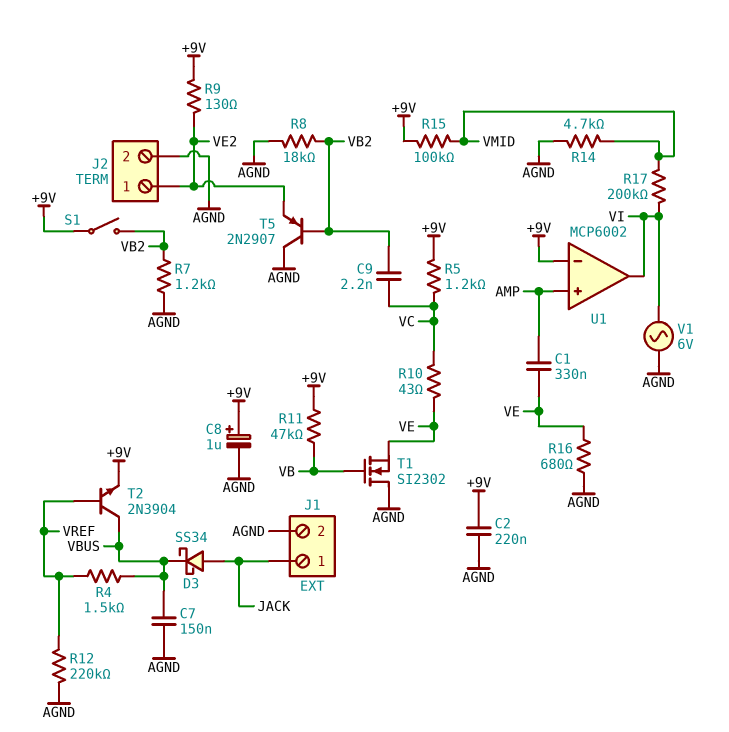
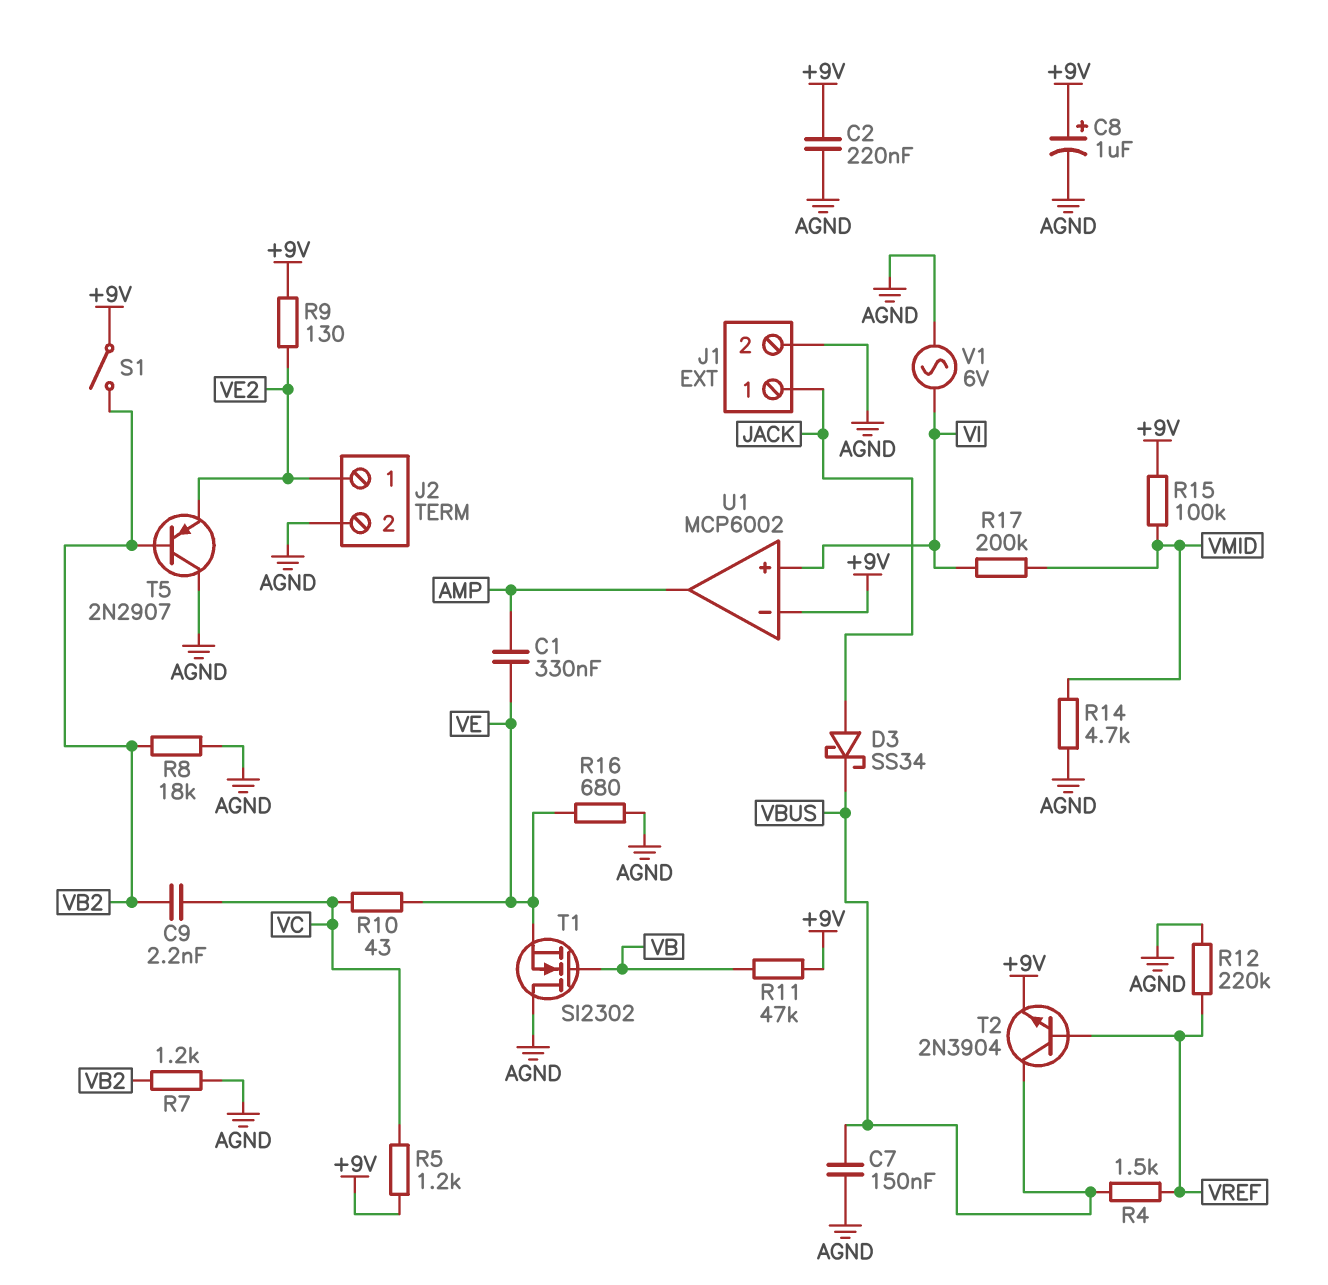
U1 pin in+: AMP -> VI
U1 pin out: VI -> AMP

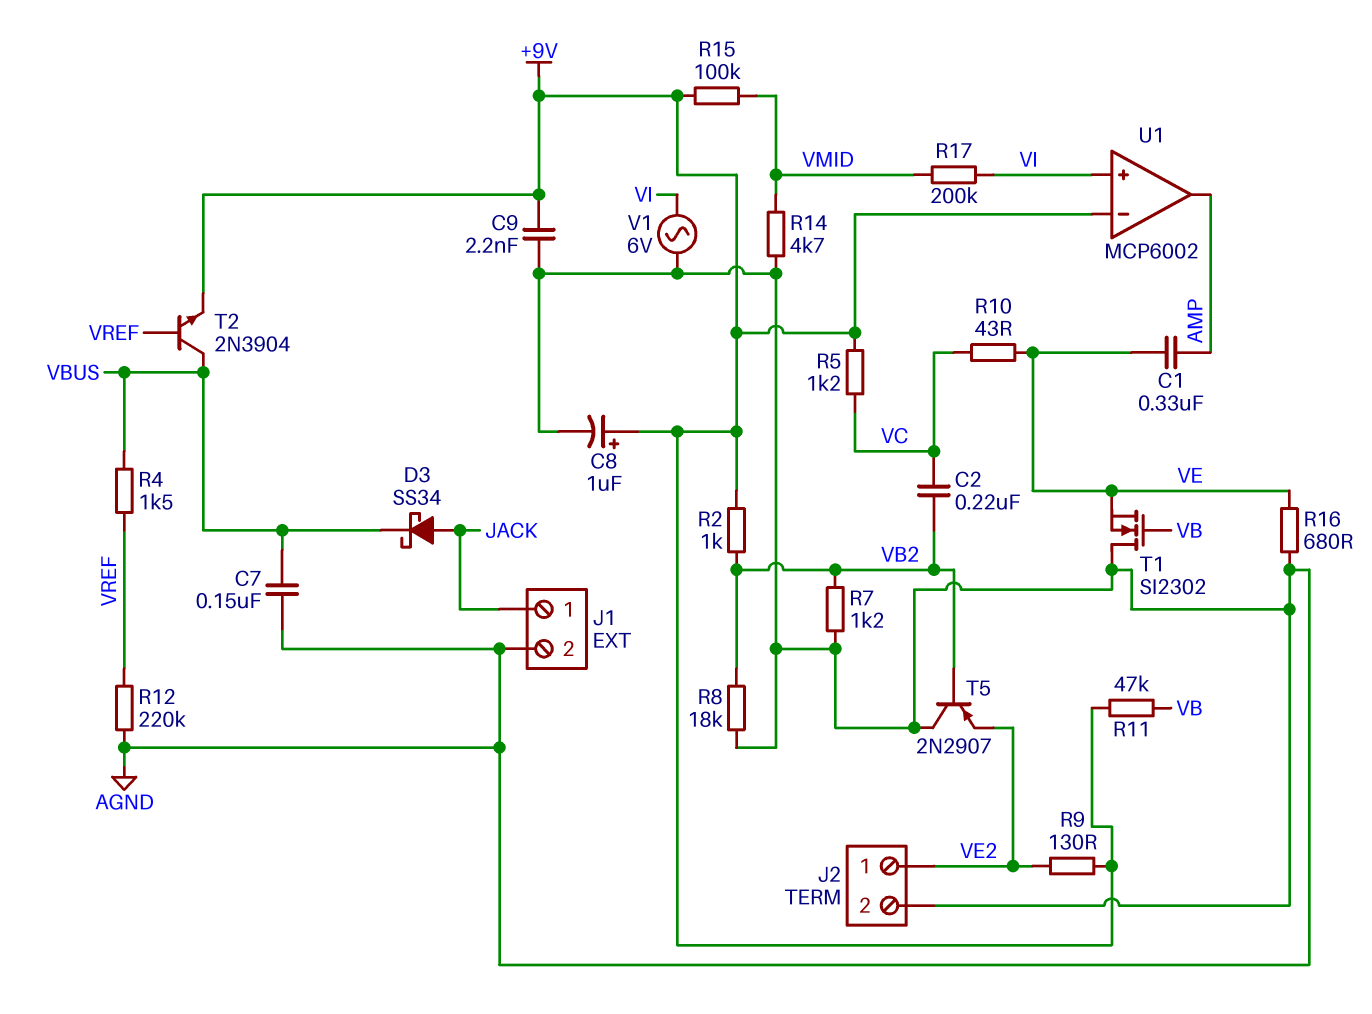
C2: 220nF (+9V, AGND) -> 220nF (VB2, VC)
C9: 2.2nF (VB2, VC) -> 2.2nF (+9V, AGND)
R2: none -> 1k (+9V, VB2)
S1: switch (+9V, VB2) -> none

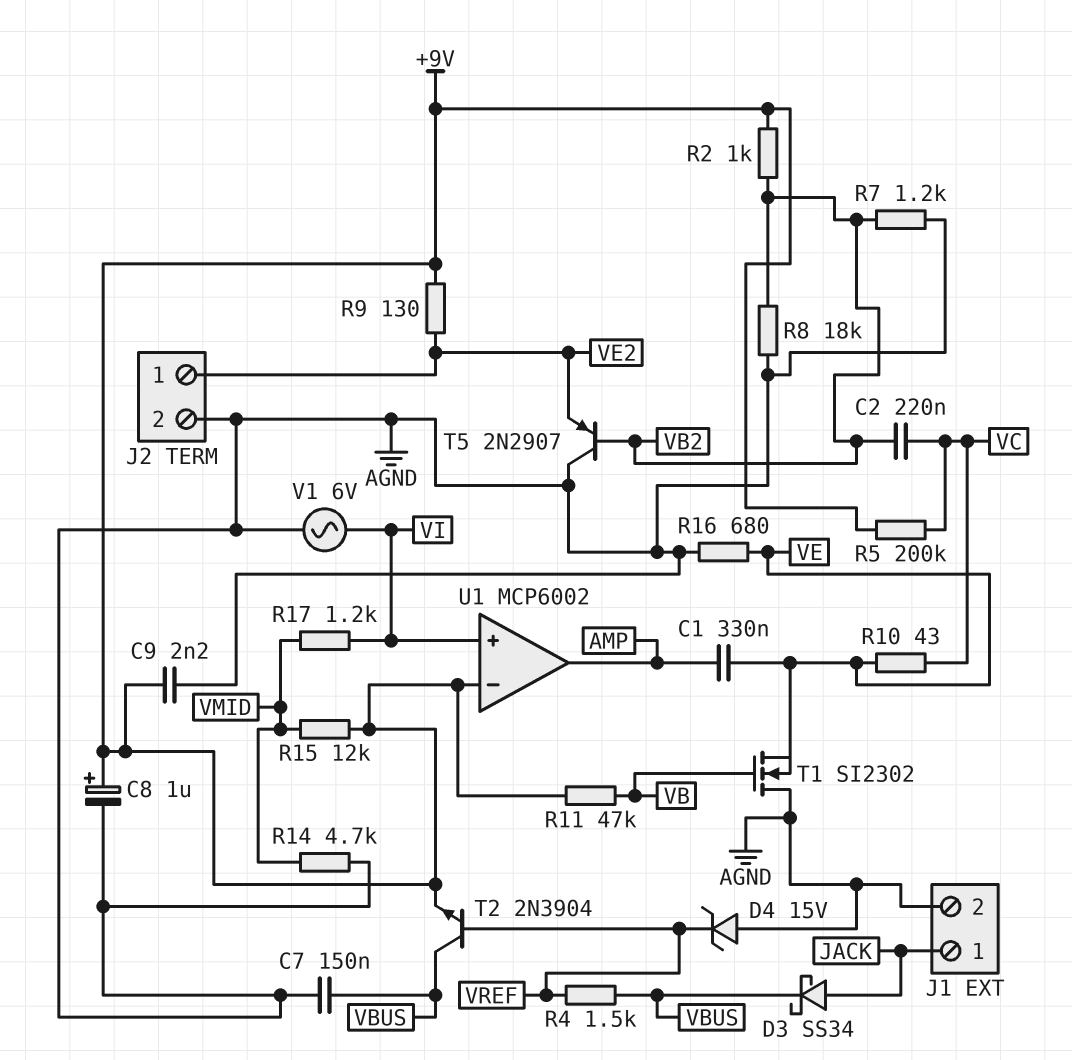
D4: none -> zener 15V (A AGND, K VREF)
R5: 1.2k (+9V, VC) -> 200k (+9V, VC)
R12: 220k (AGND, VREF) -> none
R15: 100k (+9V, VMID) -> 12k (+9V, VMID)
R17: 200k (VI, VMID) -> 1.2k (VI, VMID)

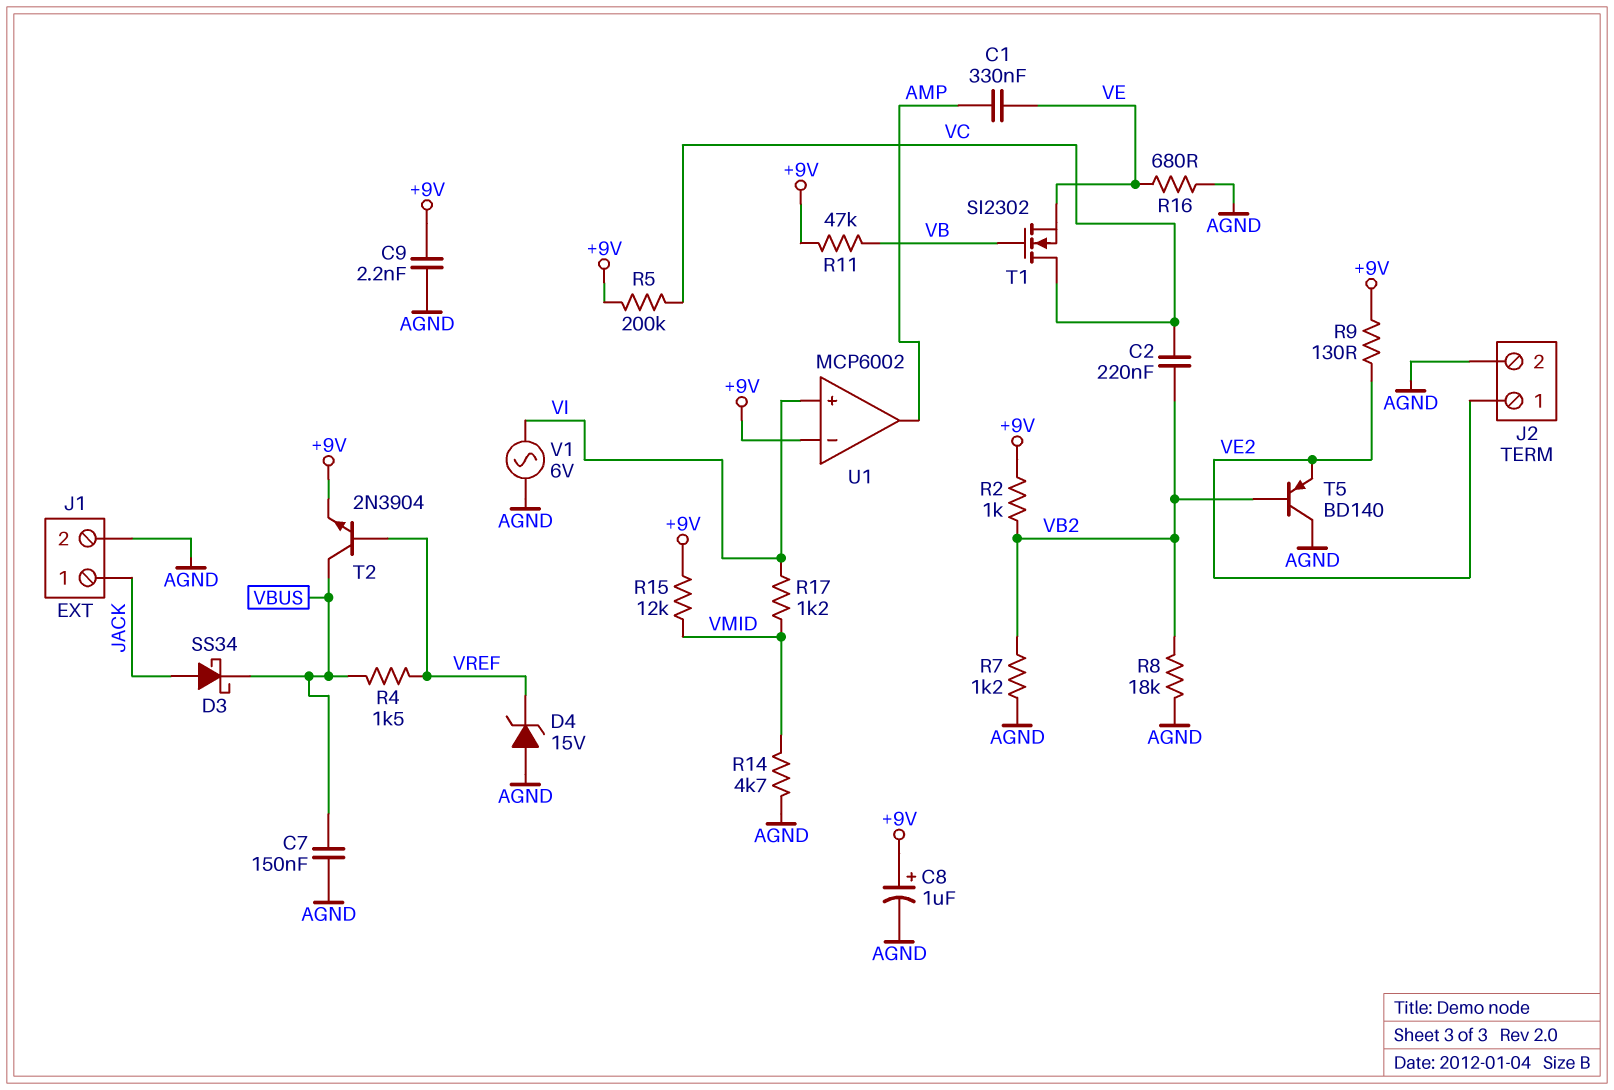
R10: 43 (VC, VE) -> none
T1: NMOS SI2302 (G VB, D AGND, S VE) -> NMOS SI2302 (G VB, D VC, S VE)
T5: PNP 2N2907 (B VB2, C AGND, E VE2) -> PNP BD140 (B VB2, C AGND, E VE2)

